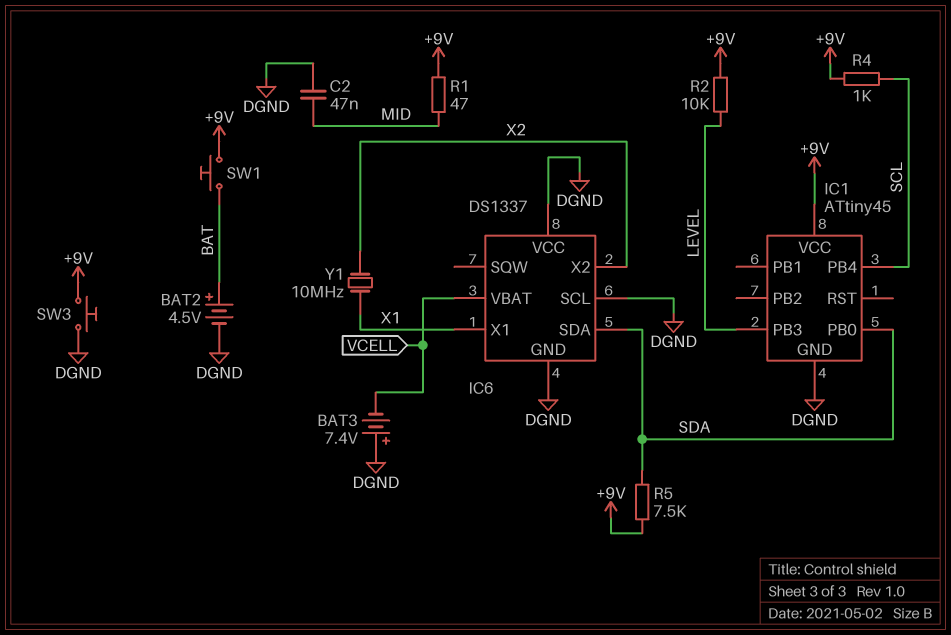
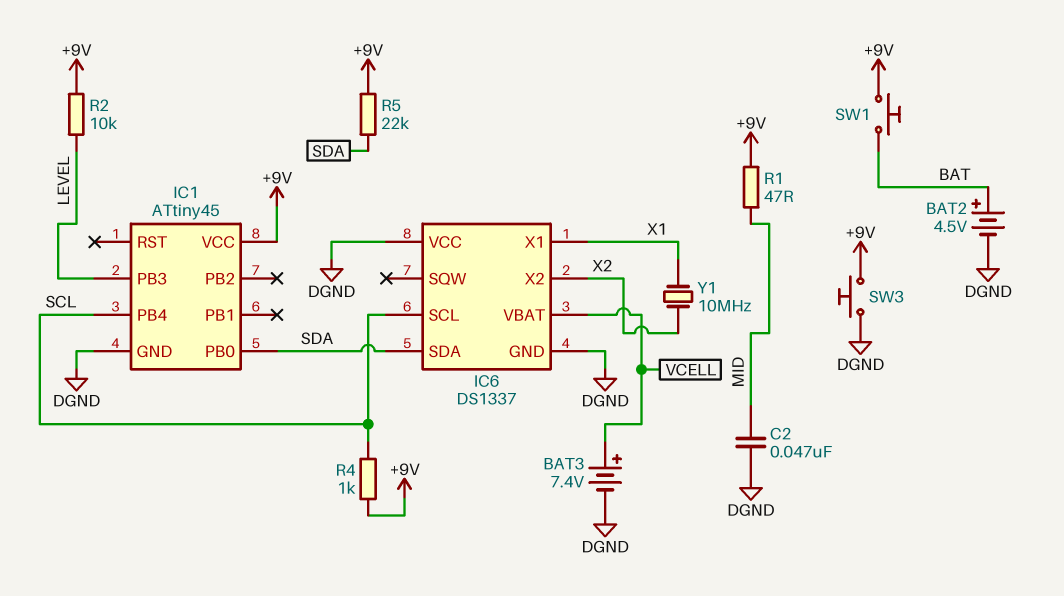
BAT3: 7.4V (plus DGND, minus VCELL) -> 7.4V (plus VCELL, minus DGND)
IC6 pin SCL: DGND -> SCL
R5: 7.5k (+9V, SDA) -> 22k (+9V, SDA)

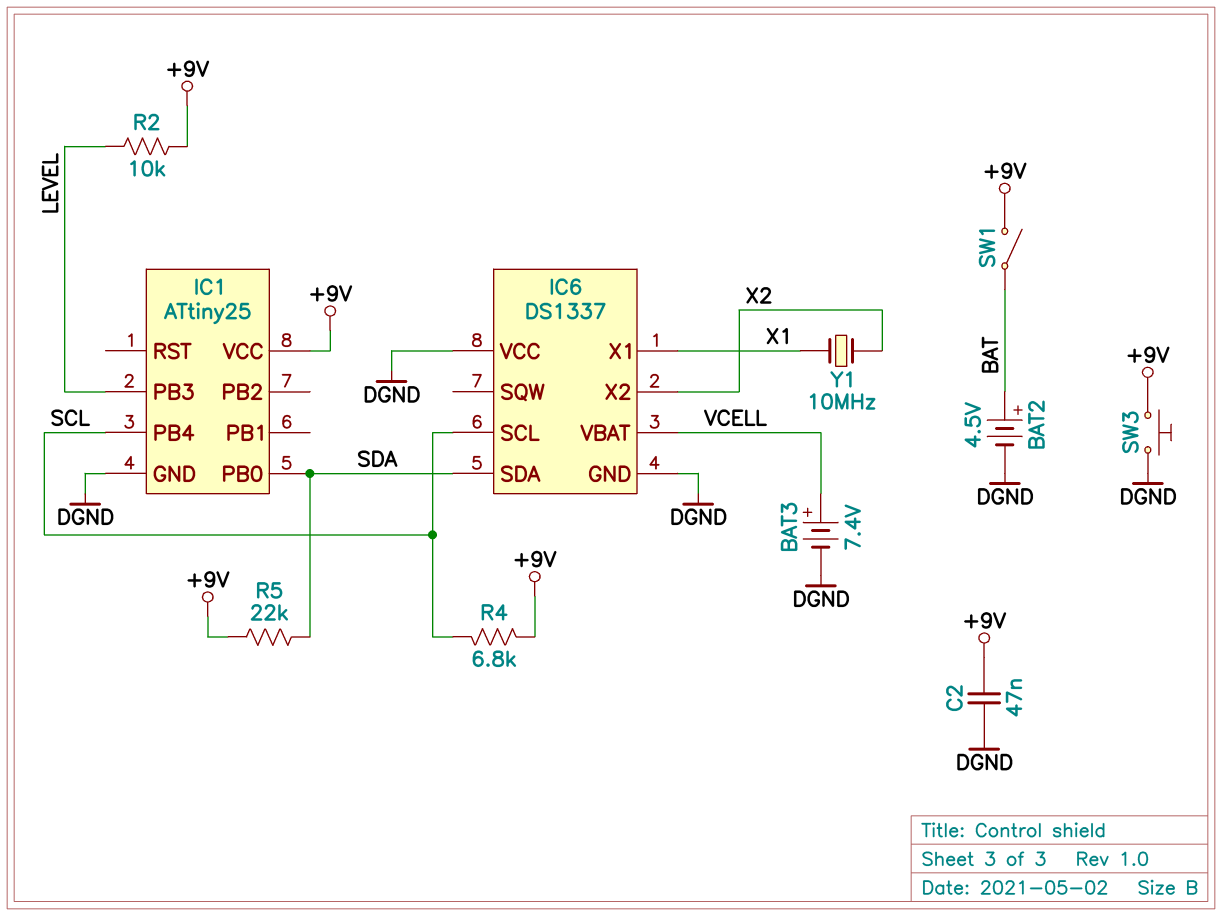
C2: 47nF (DGND, MID) -> 47nF (+9V, DGND)
IC1: ATtiny45 -> ATtiny25
R1: 47 (+9V, MID) -> none
R4: 1k (+9V, SCL) -> 6.8k (+9V, SCL)
SW1: button (+9V, BAT) -> switch (+9V, BAT)

